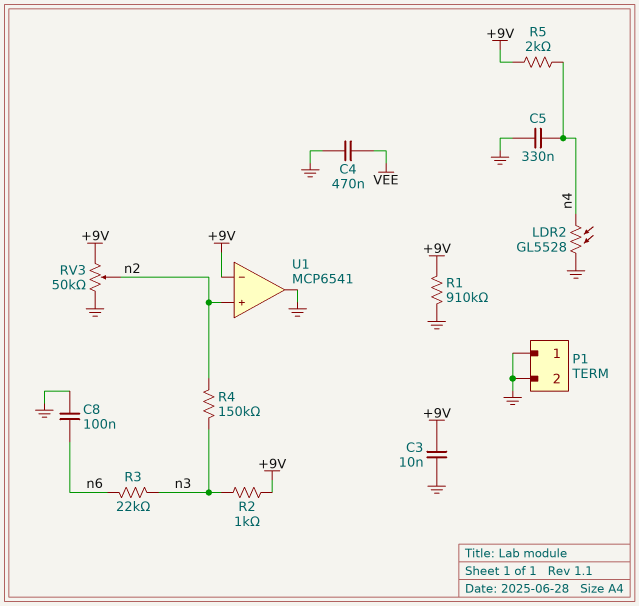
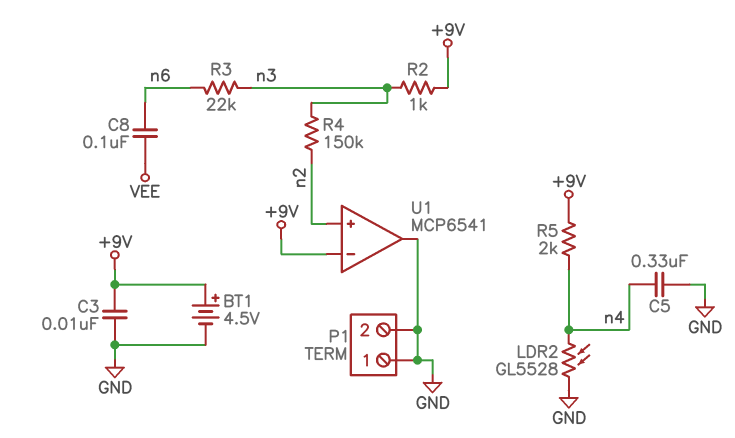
BT1: none -> 4.5V (plus +9V, minus GND)
C4: 470nF (GND, VEE) -> none
C8: 100nF (GND, n6) -> 100nF (VEE, n6)
R1: 910k (+9V, GND) -> none
RV3: 50k (+9V, GND, wiper n2) -> none

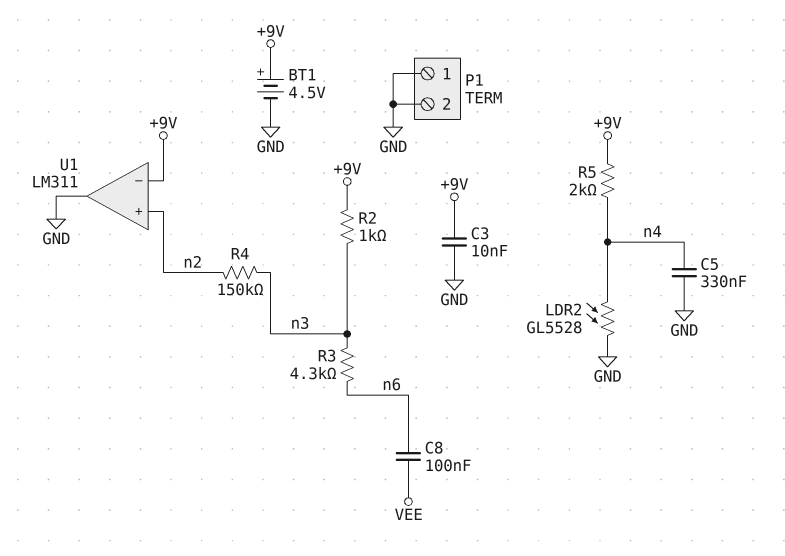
R3: 22k (n3, n6) -> 4.3k (n3, n6)
U1: MCP6541 -> LM311

